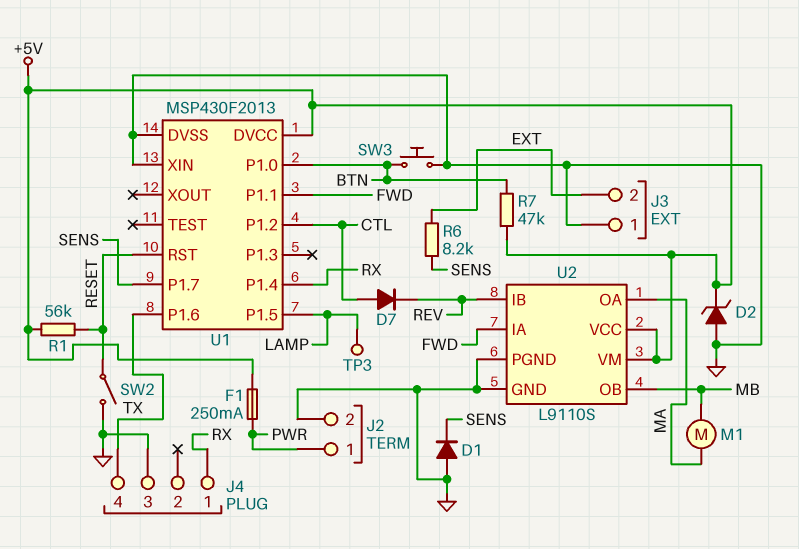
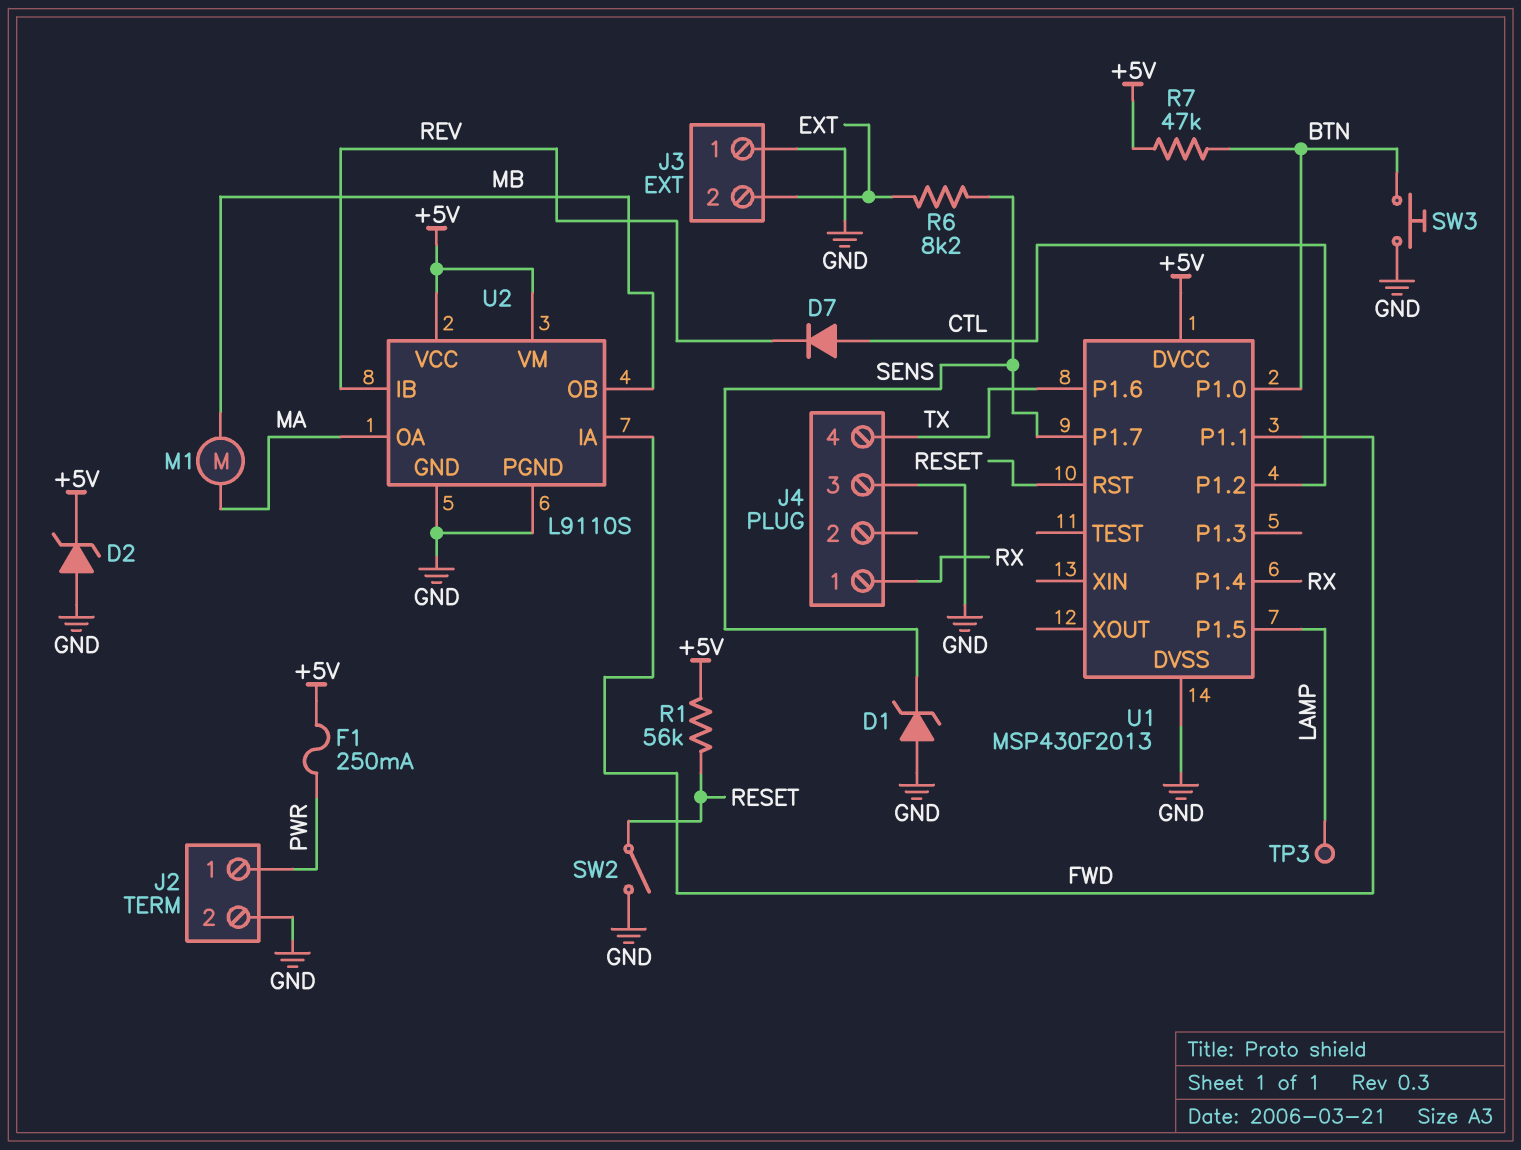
D1: diode (A GND, K SENS) -> zener (A GND, K SENS)
U1 pin XIN: GND -> none

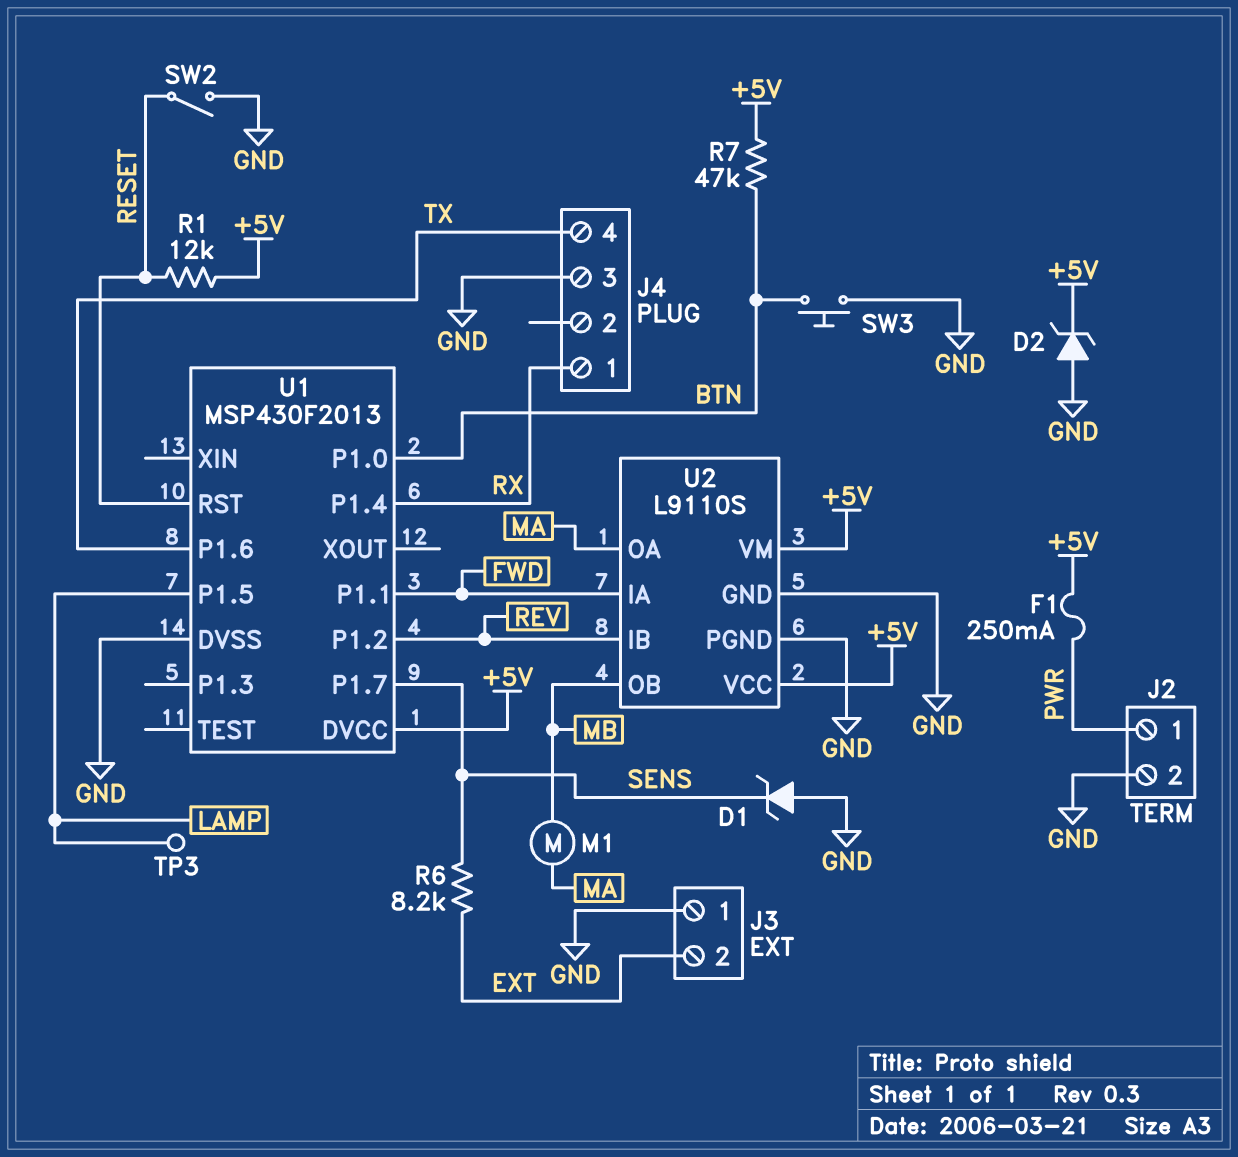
D7: diode (A CTL, K REV) -> none
R1: 56k (+5V, RESET) -> 12k (+5V, RESET)
U1 pin P1.2: CTL -> REV

